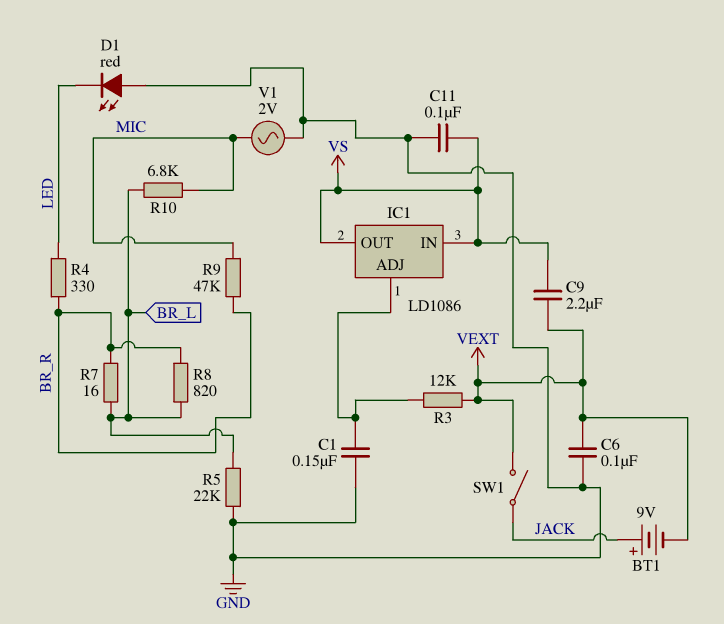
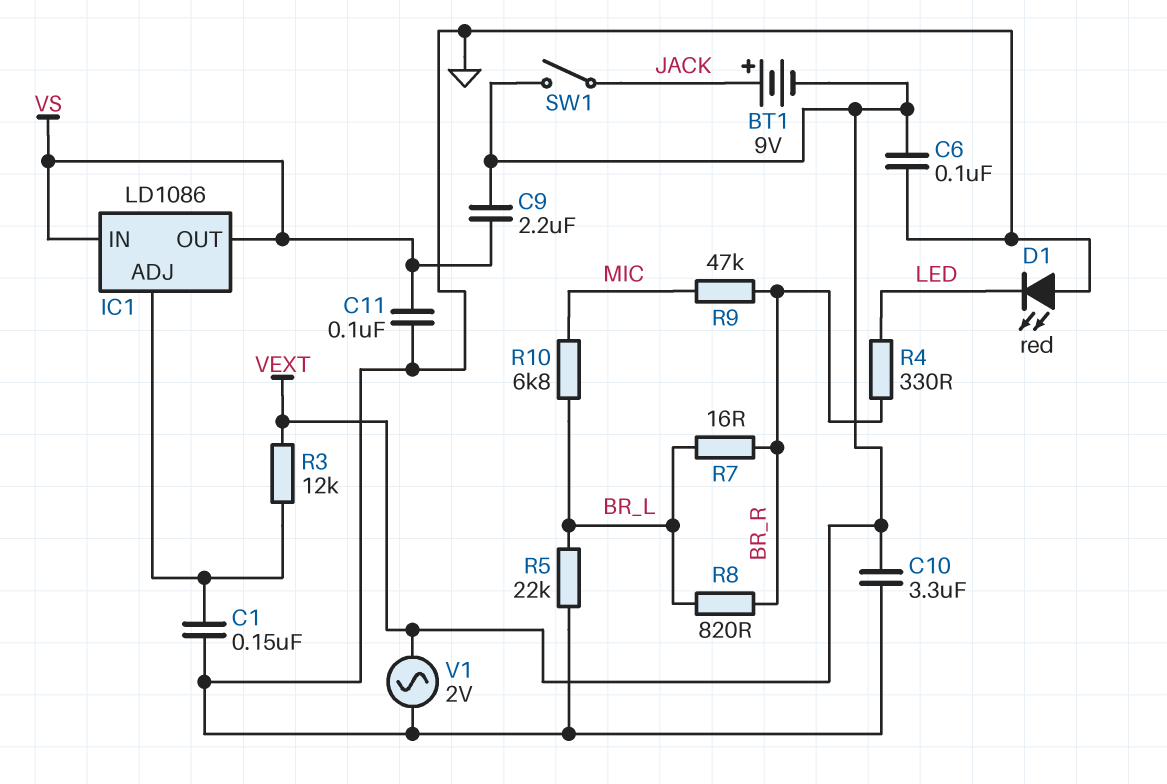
C10: none -> 3.3uF (GND, VEXT)
V1: AC 2V (GND, MIC) -> AC 2V (GND, VEXT)

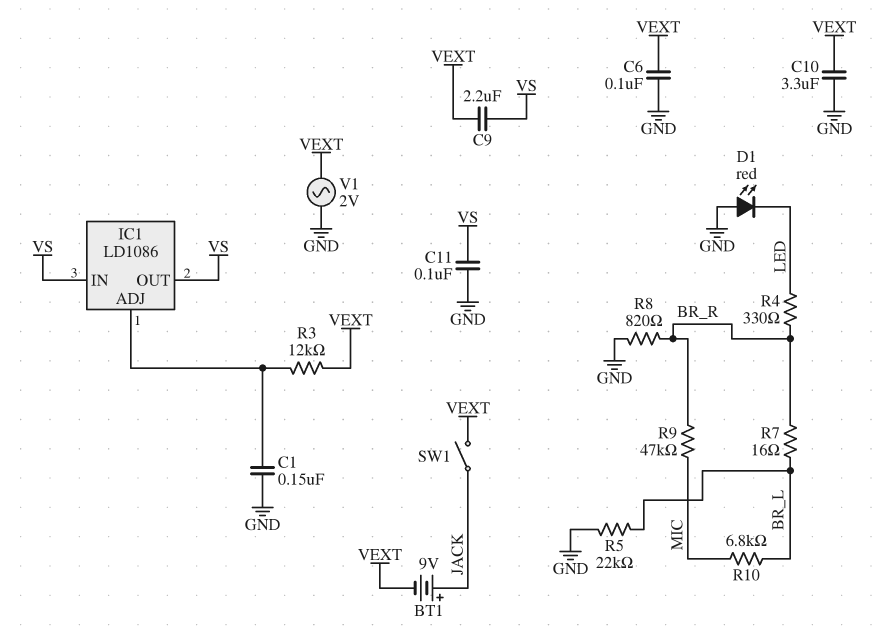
R8: 820 (BR_L, BR_R) -> 820 (BR_R, GND)

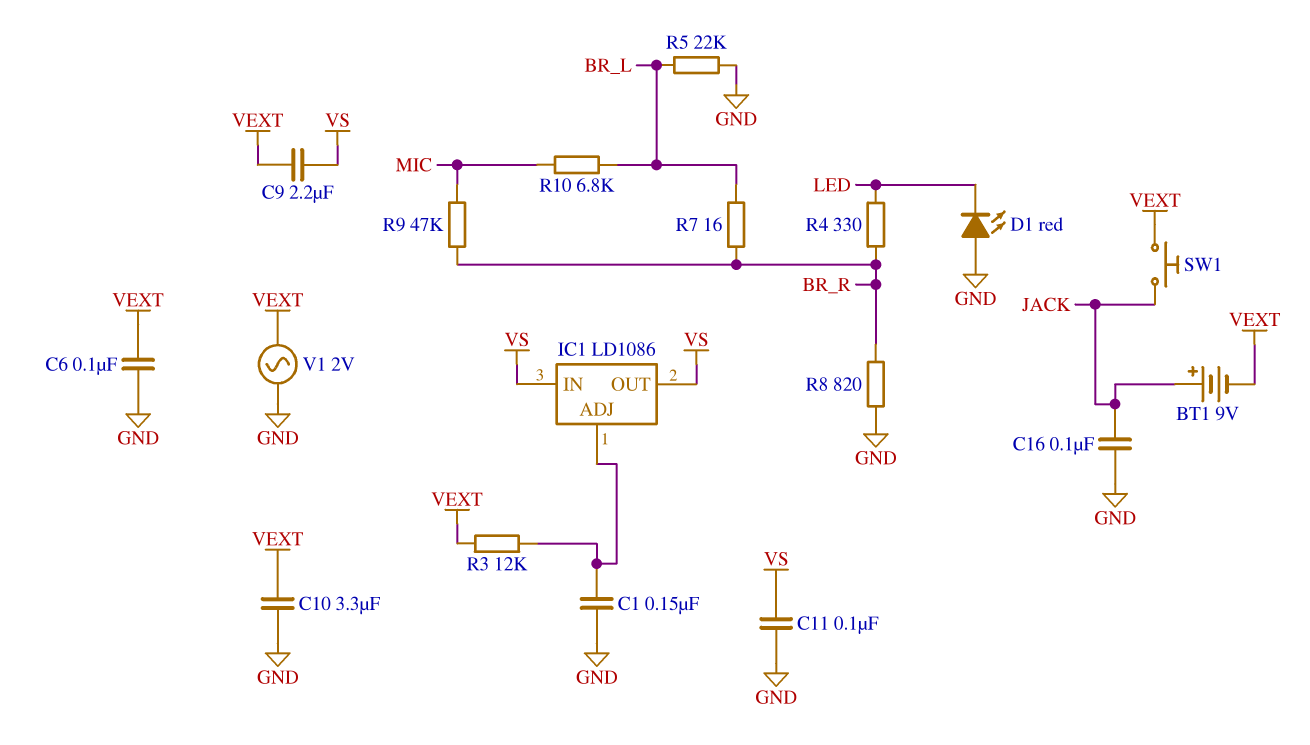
C16: none -> 100nF (GND, JACK)
SW1: switch (JACK, VEXT) -> button (JACK, VEXT)

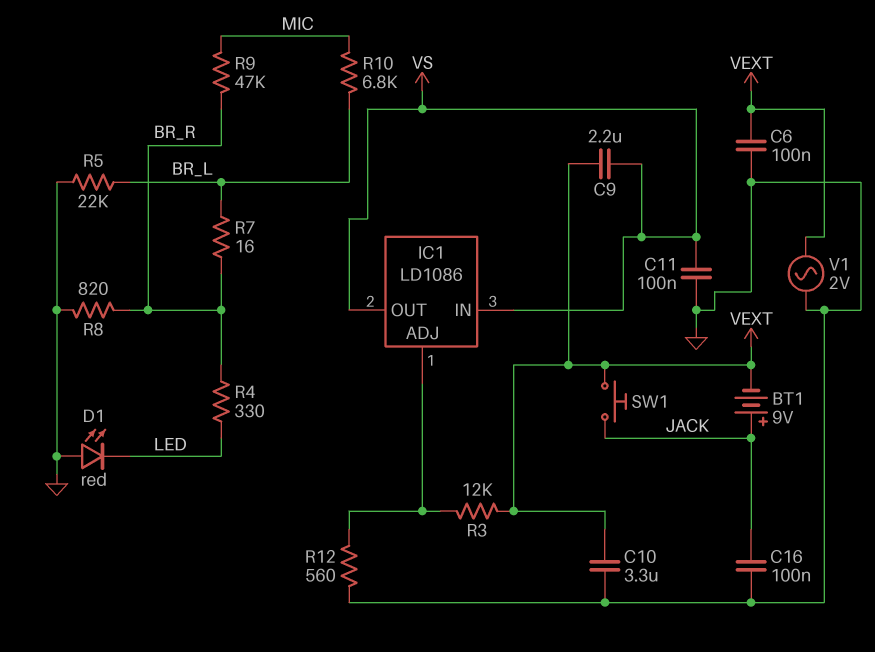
C1: 150nF (GND, IC1/ADJ) -> none
R12: none -> 560 (GND, IC1/ADJ)

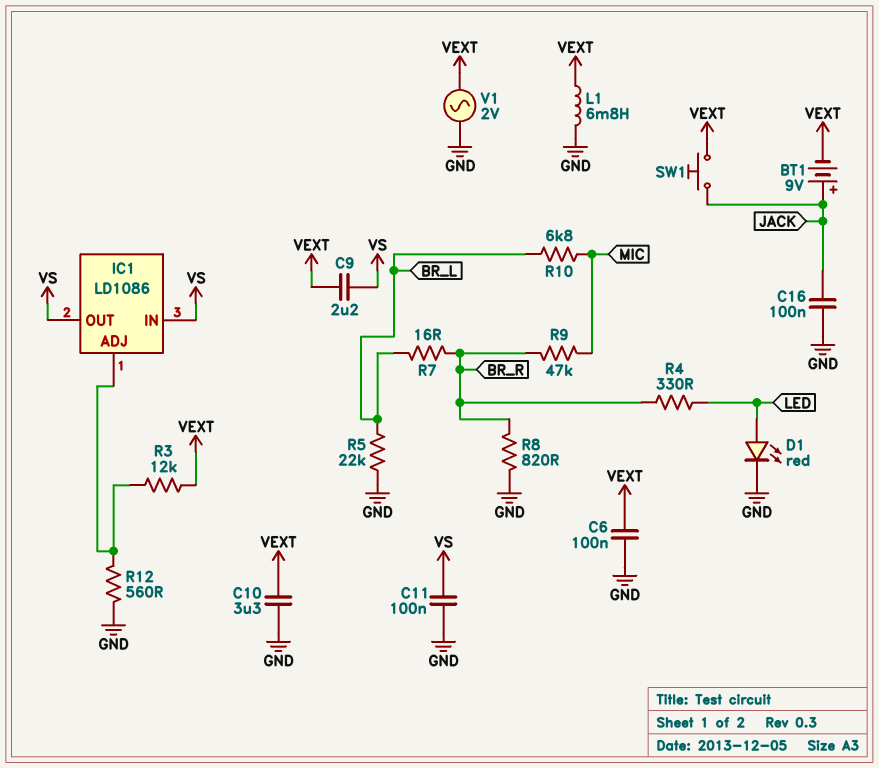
D1: LED red (A GND, K LED) -> LED red (A LED, K GND)
L1: none -> 6.8mH (GND, VEXT)

